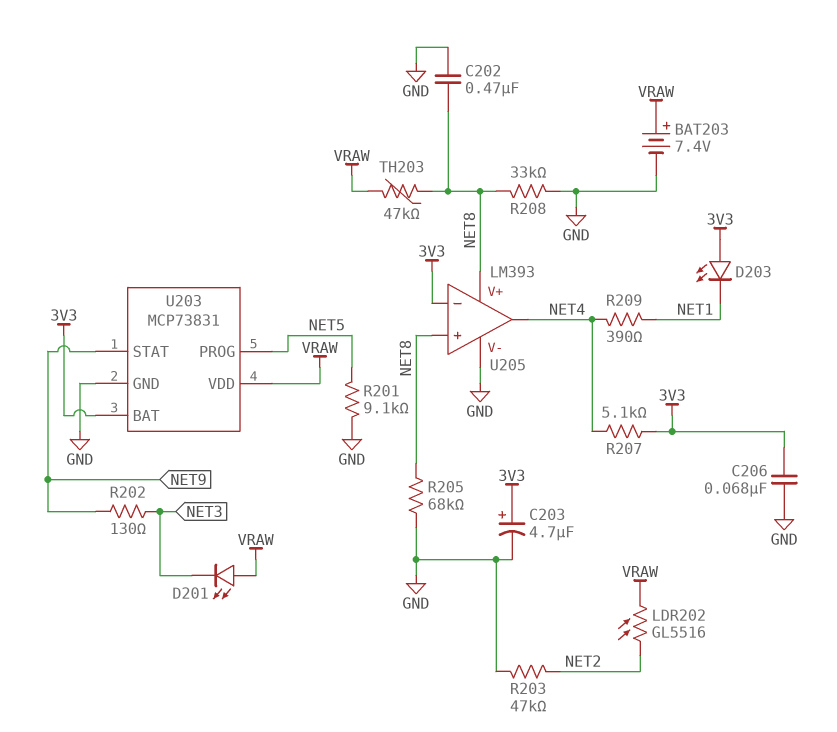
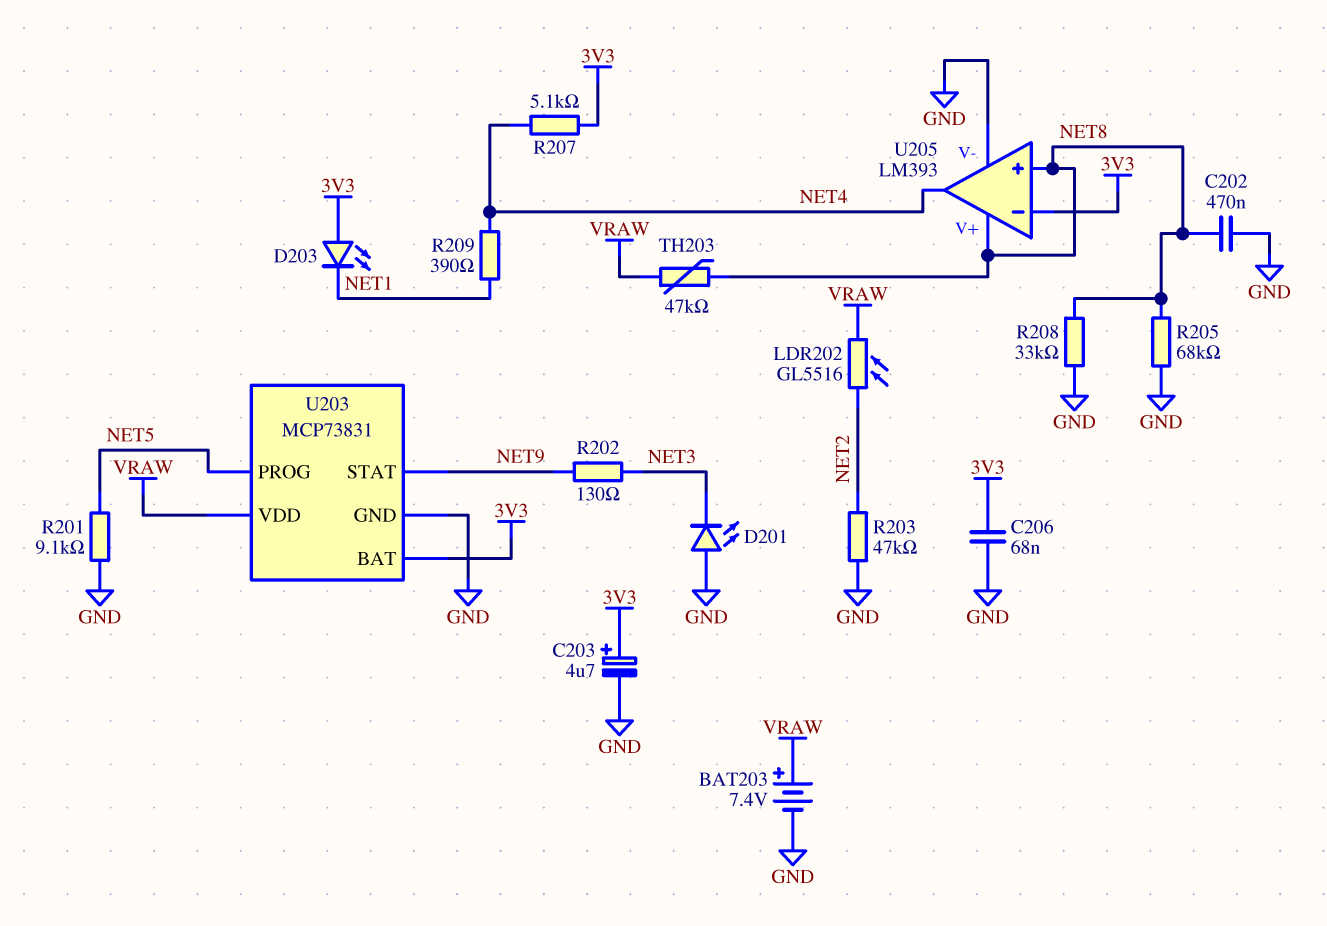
D201: LED (A VRAW, K NET3) -> LED (A GND, K NET3)

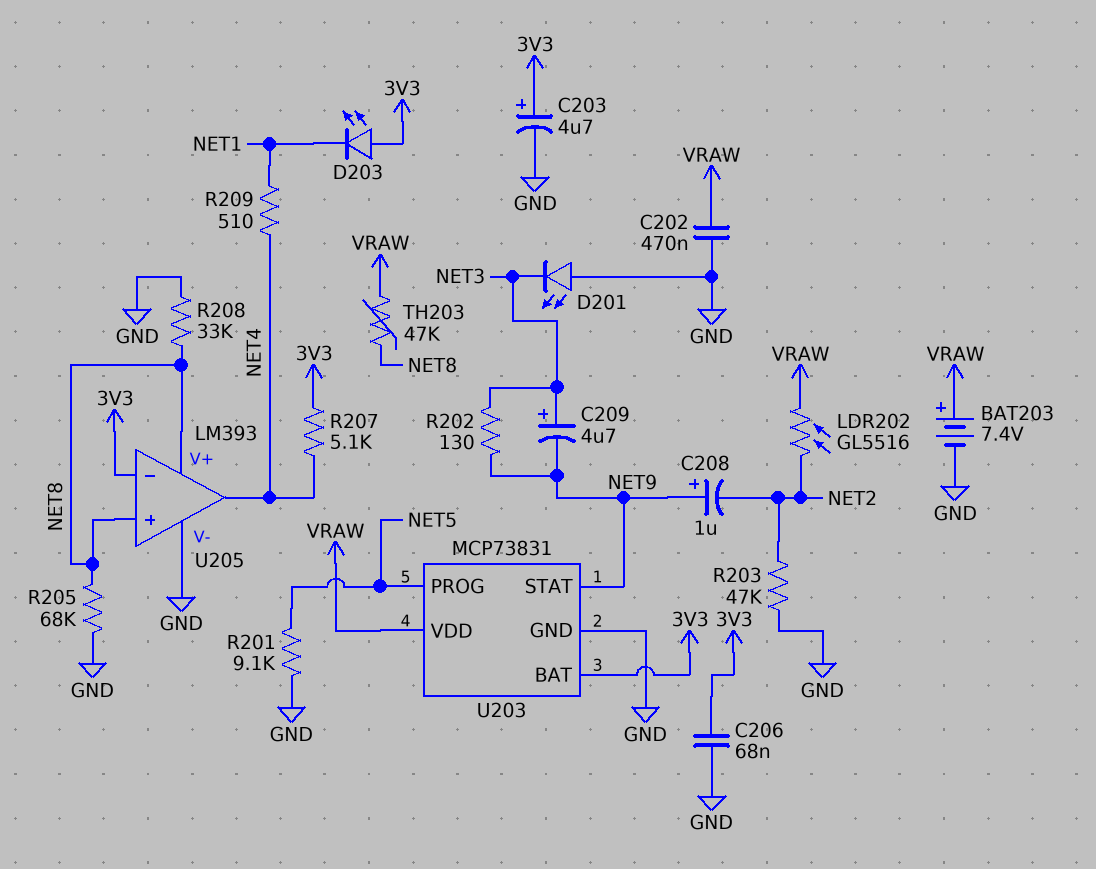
C202: 470nF (GND, NET8) -> 470nF (GND, VRAW)
C208: none -> 1uF (plus NET9, minus NET2)
C209: none -> 4.7uF (plus NET3, minus NET9)
R209: 390 (NET1, NET4) -> 510 (NET1, NET4)

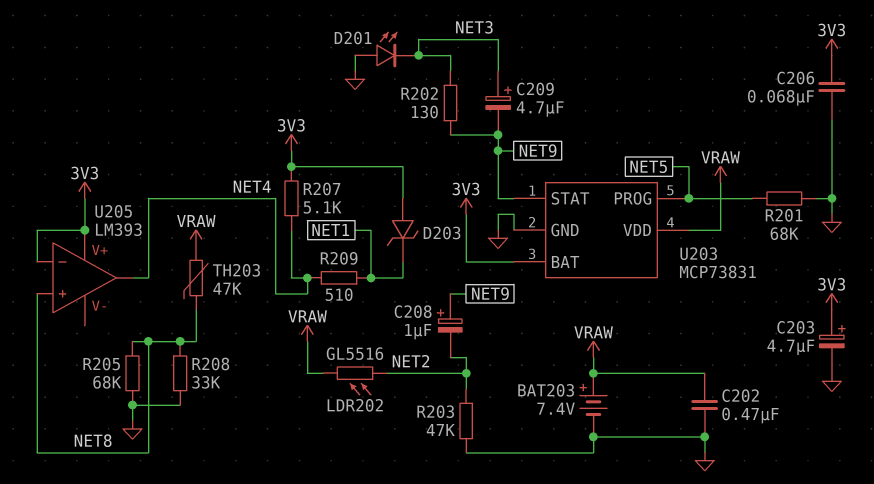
D203: LED (A 3V3, K NET1) -> zener (A 3V3, K NET1)
R201: 9.1k (GND, NET5) -> 68k (GND, NET5)
U205 pin V+: NET8 -> 3V3
U205 pin V-: GND -> none

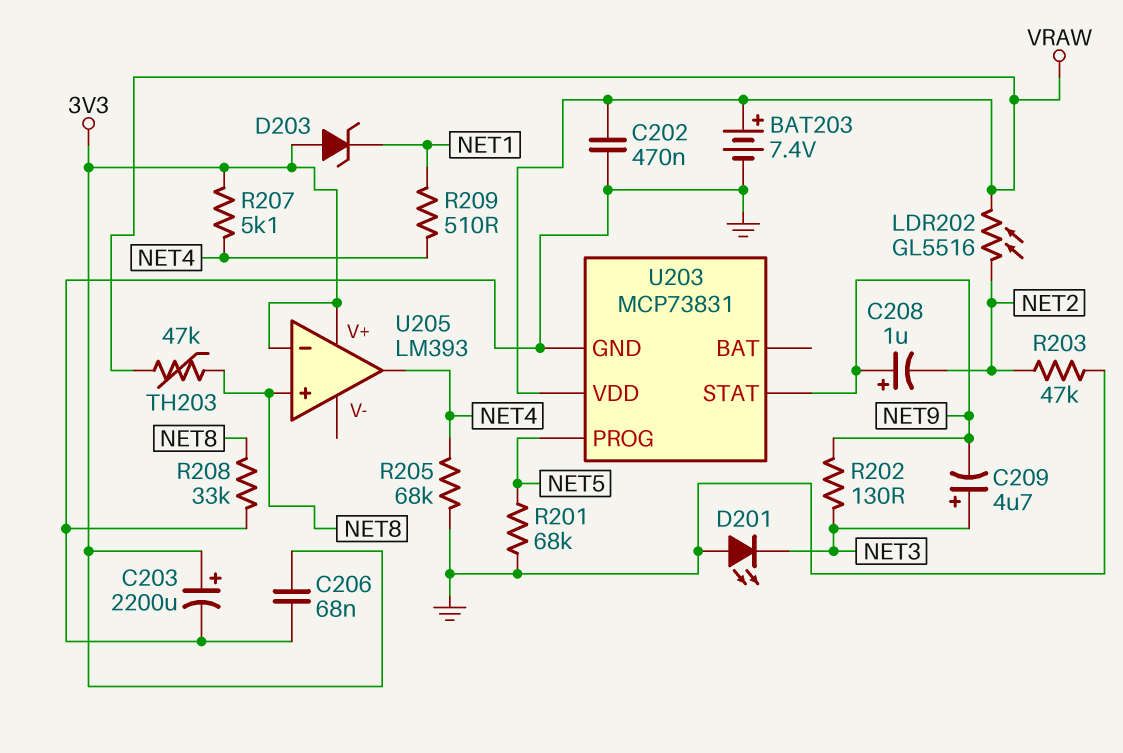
C203: 4.7uF (plus 3V3, minus GND) -> 2200uF (plus 3V3, minus GND)
R205: 68k (GND, NET8) -> 68k (GND, NET4)
U203 pin BAT: 3V3 -> none

